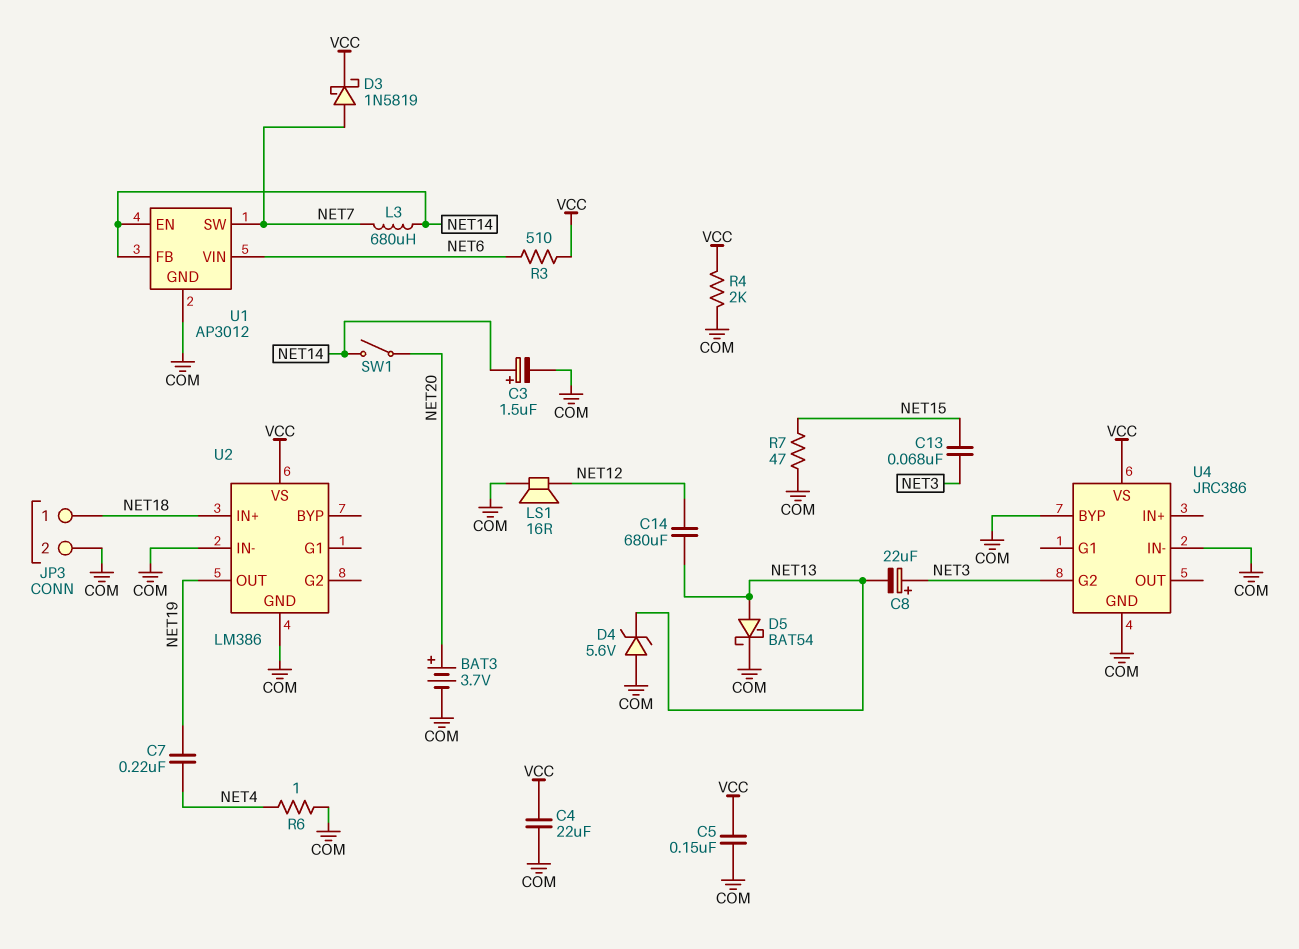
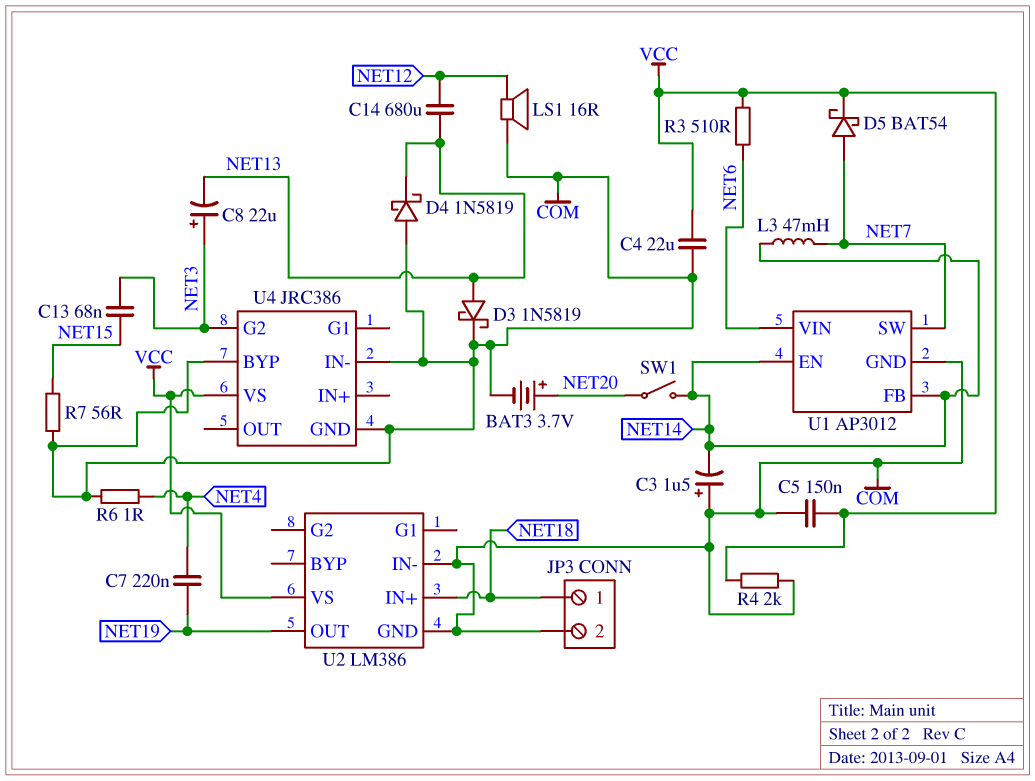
C3: 1.5uF (plus NET14, minus COM) -> 1.5uF (plus COM, minus NET14)
D3: schottky 1N5819 (A NET7, K VCC) -> schottky 1N5819 (A NET13, K COM)
D4: zener 5.6V (A COM, K NET13) -> schottky 1N5819 (A COM, K NET13)
D5: schottky BAT54 (A NET13, K COM) -> schottky BAT54 (A NET7, K VCC)
L3: 680uH (NET7, NET14) -> 47mH (NET7, NET14)
R7: 47 (COM, NET15) -> 56 (COM, NET15)

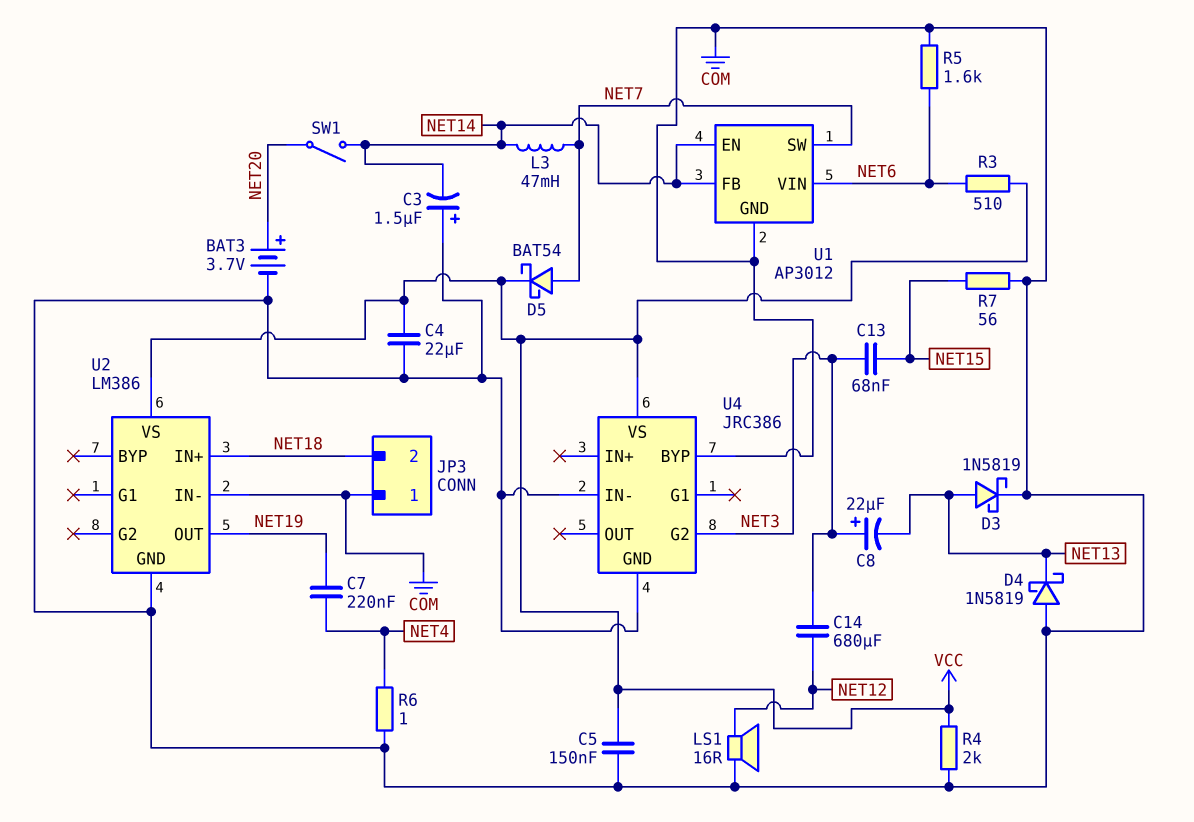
C14: 680uF (NET12, NET13) -> 680uF (NET3, NET12)
JP3 pin 1: NET18 -> COM
JP3 pin 2: COM -> NET18
R5: none -> 1.6k (COM, NET6)

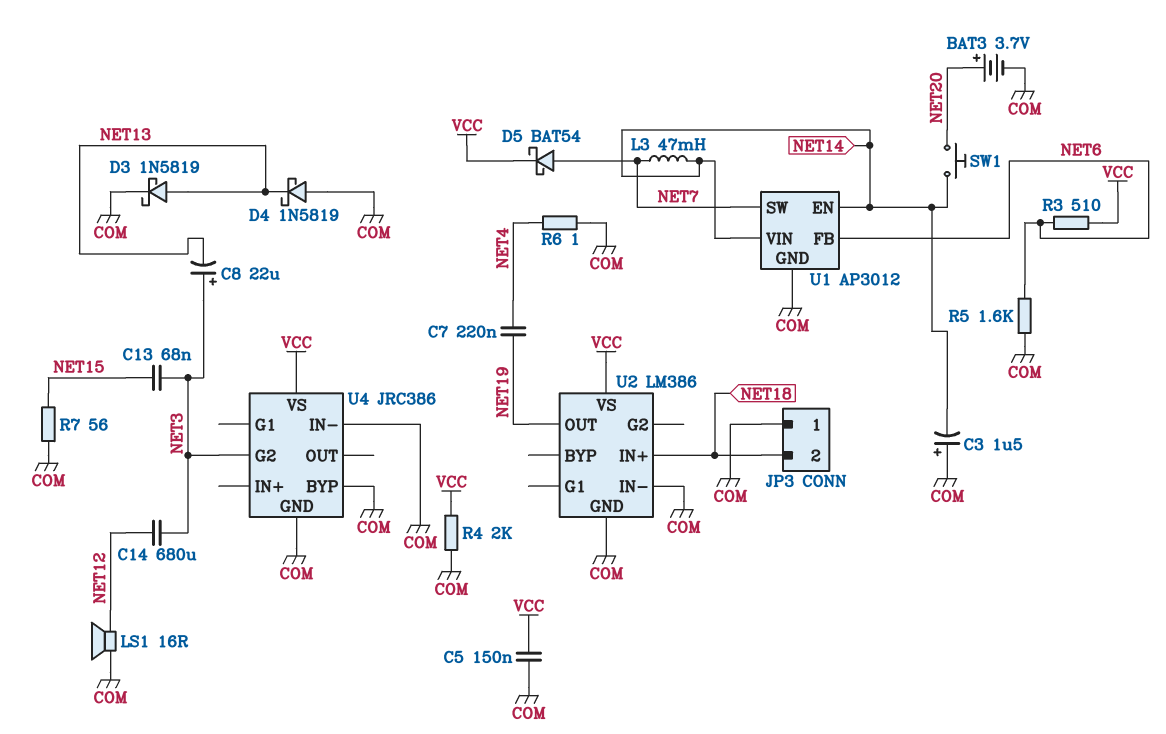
C4: 22uF (COM, VCC) -> none
SW1: switch (NET14, NET20) -> button (NET14, NET20)
U1 pin FB: NET14 -> NET6
U1 pin VIN: NET6 -> NET14

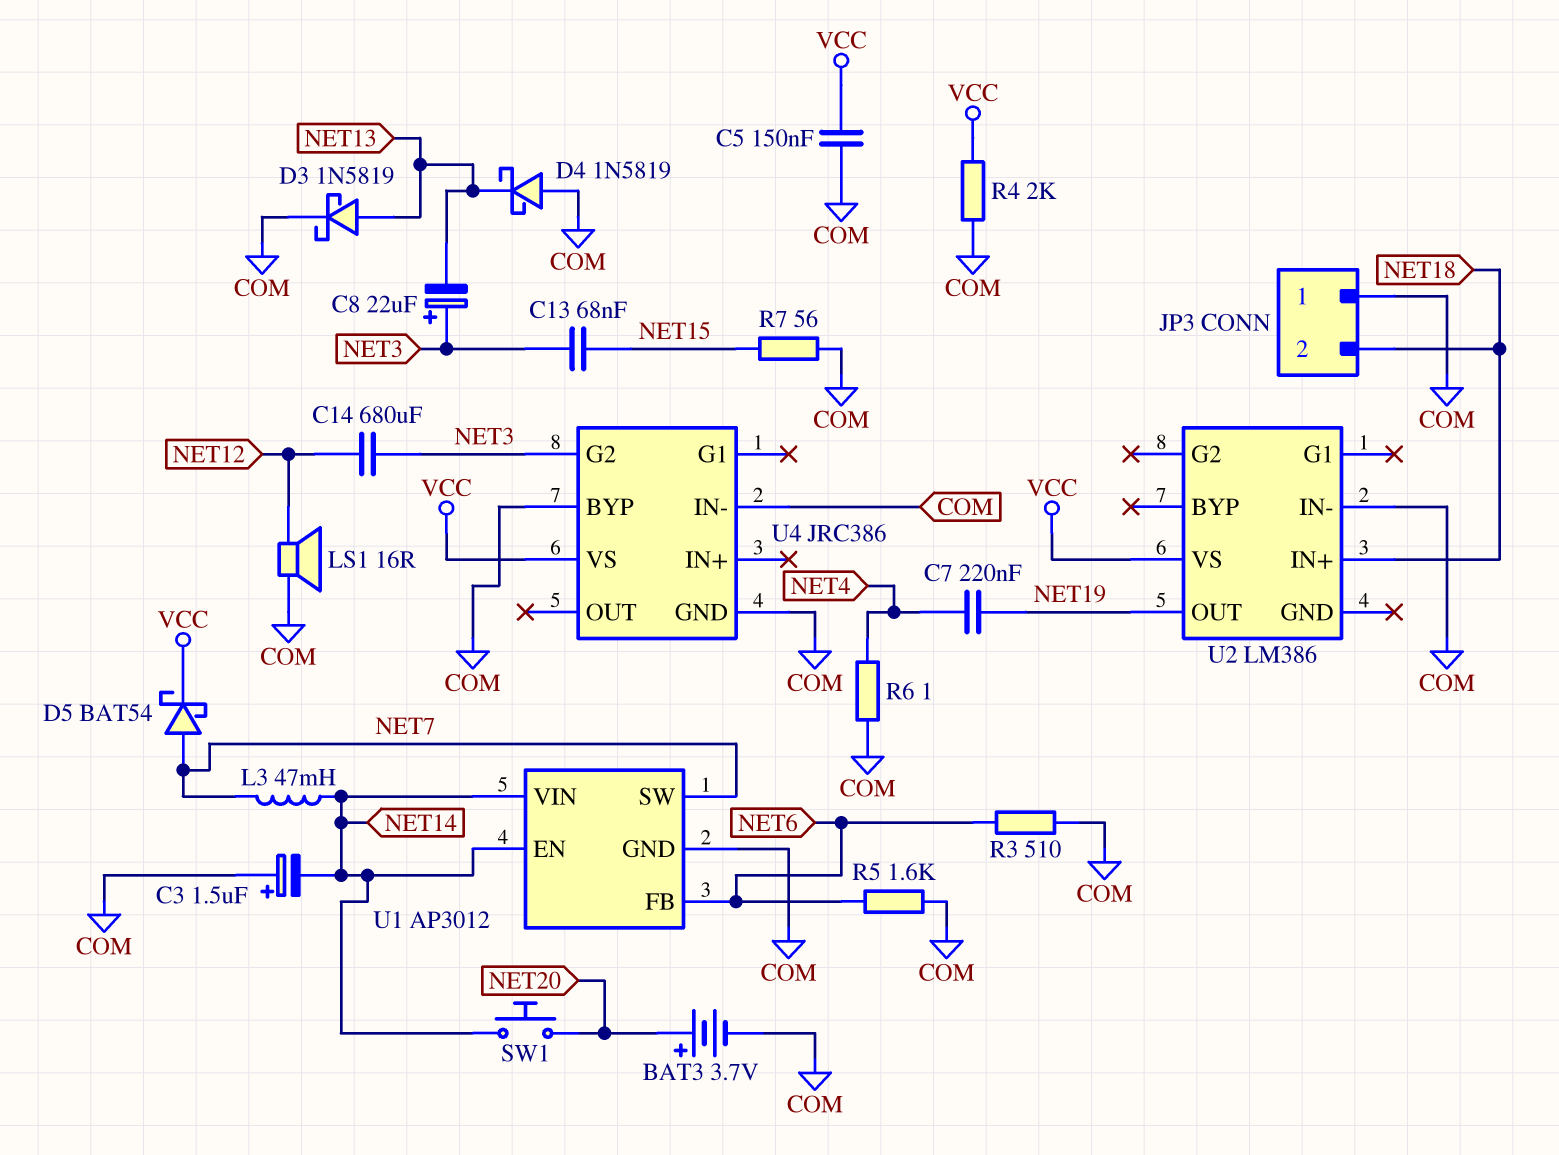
R3: 510 (NET6, VCC) -> 510 (COM, NET6)
U2 pin GND: COM -> none

